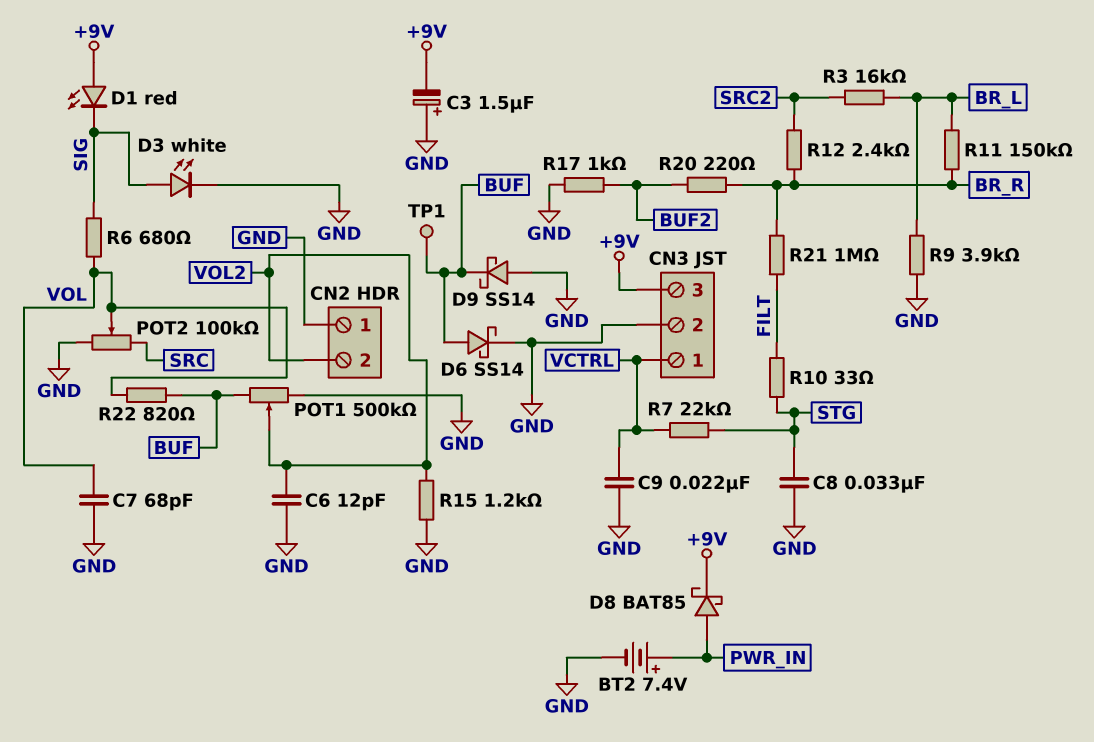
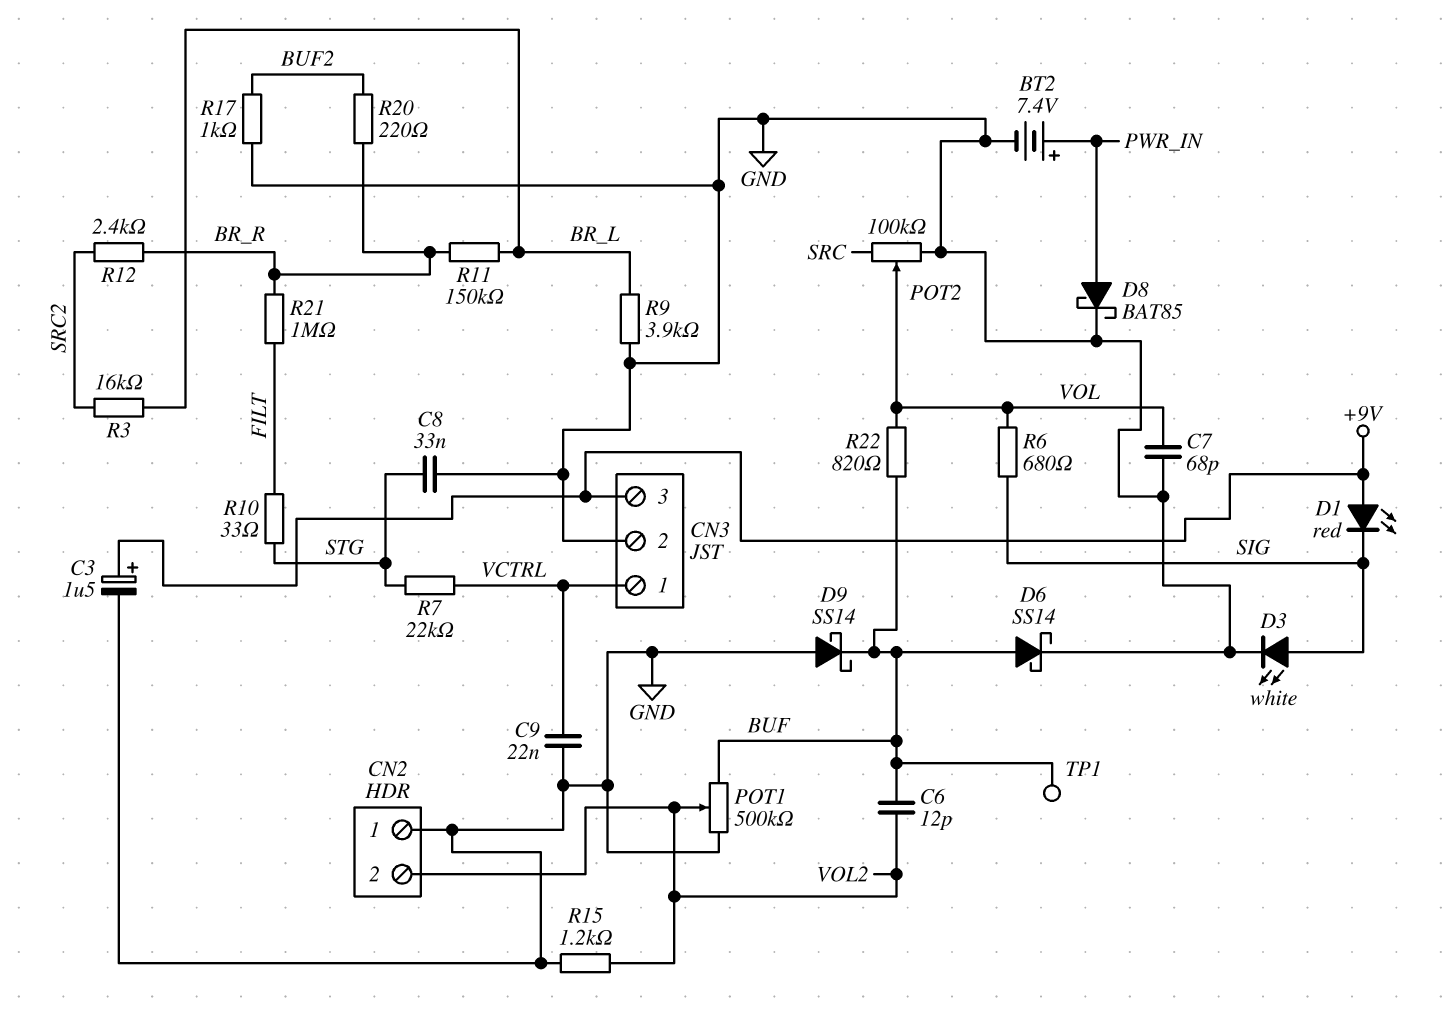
C3: 1.5uF (plus GND, minus +9V) -> 1.5uF (plus +9V, minus GND)
C6: 12pF (GND, VOL2) -> 12pF (BUF, VOL2)
D8: schottky BAT85 (A PWR_IN, K +9V) -> schottky BAT85 (A PWR_IN, K GND)

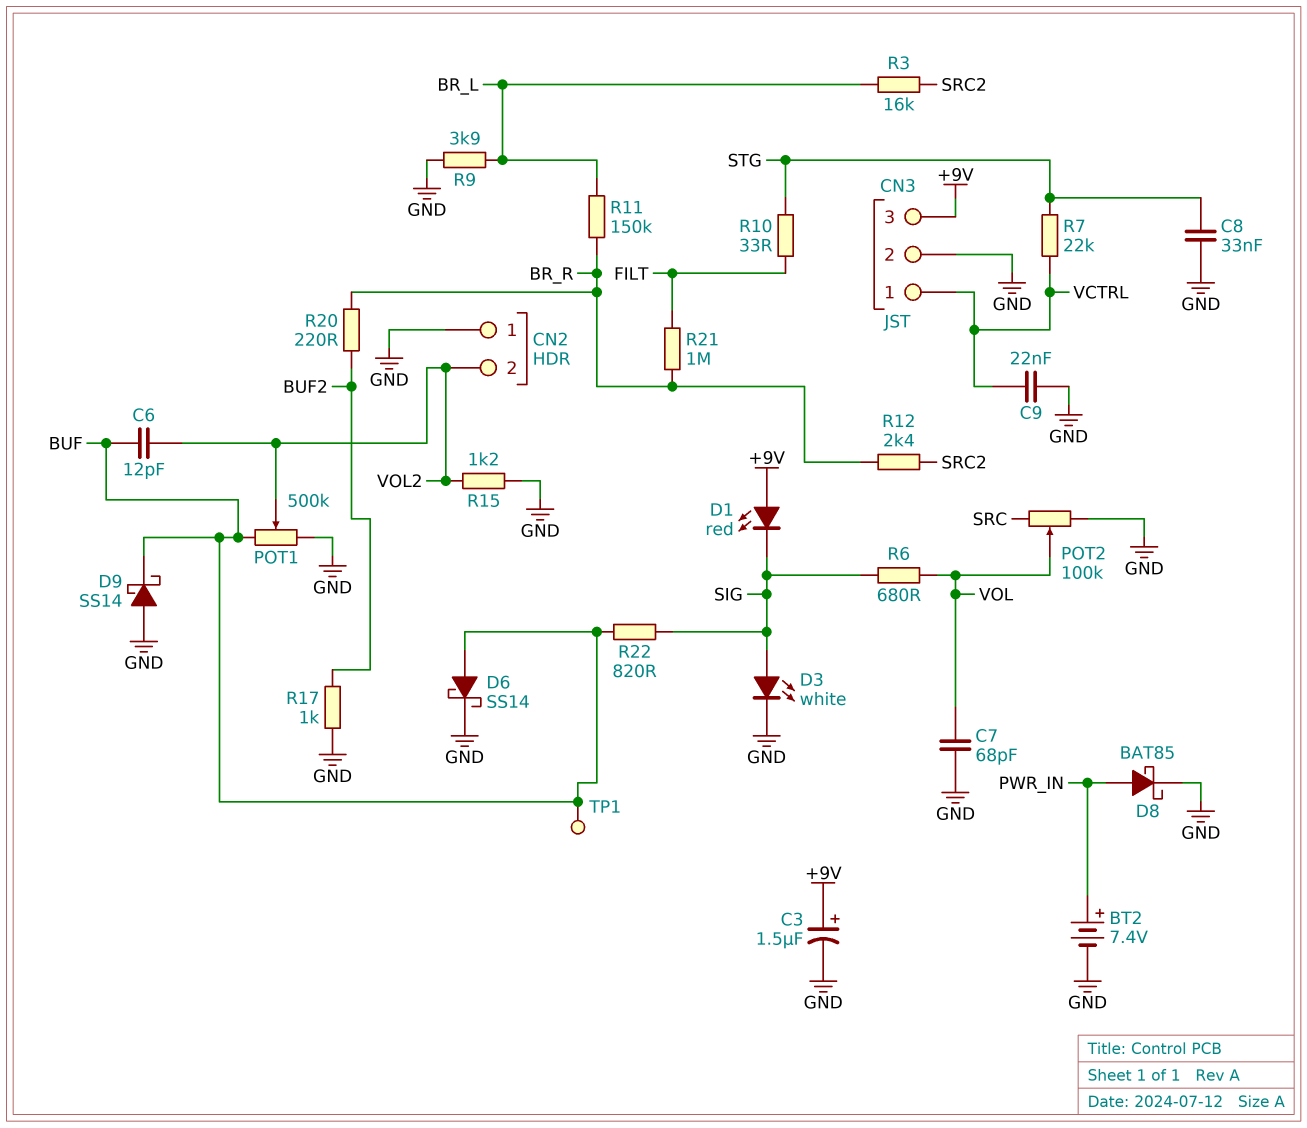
R22: 820 (BUF, VOL) -> 820 (BUF, SIG)

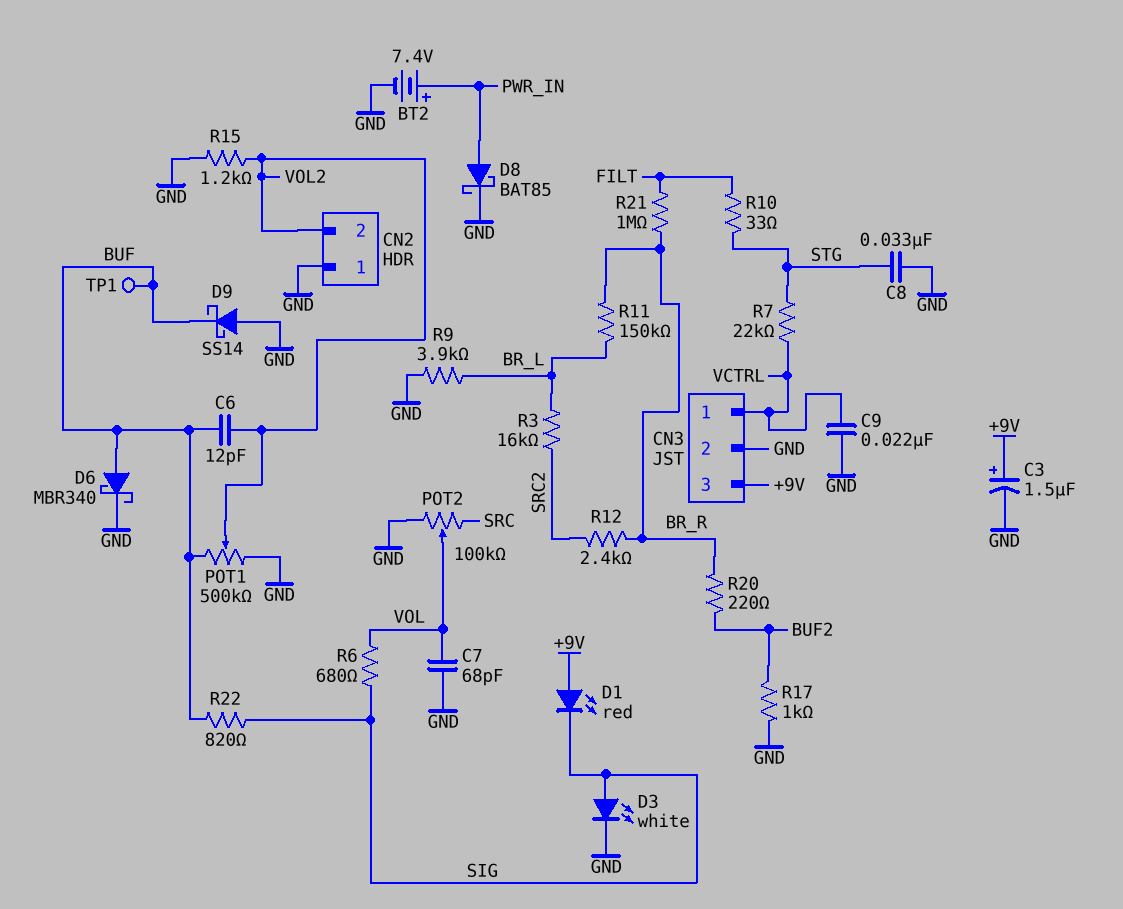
D6: schottky SS14 (A BUF, K GND) -> schottky MBR340 (A BUF, K GND)

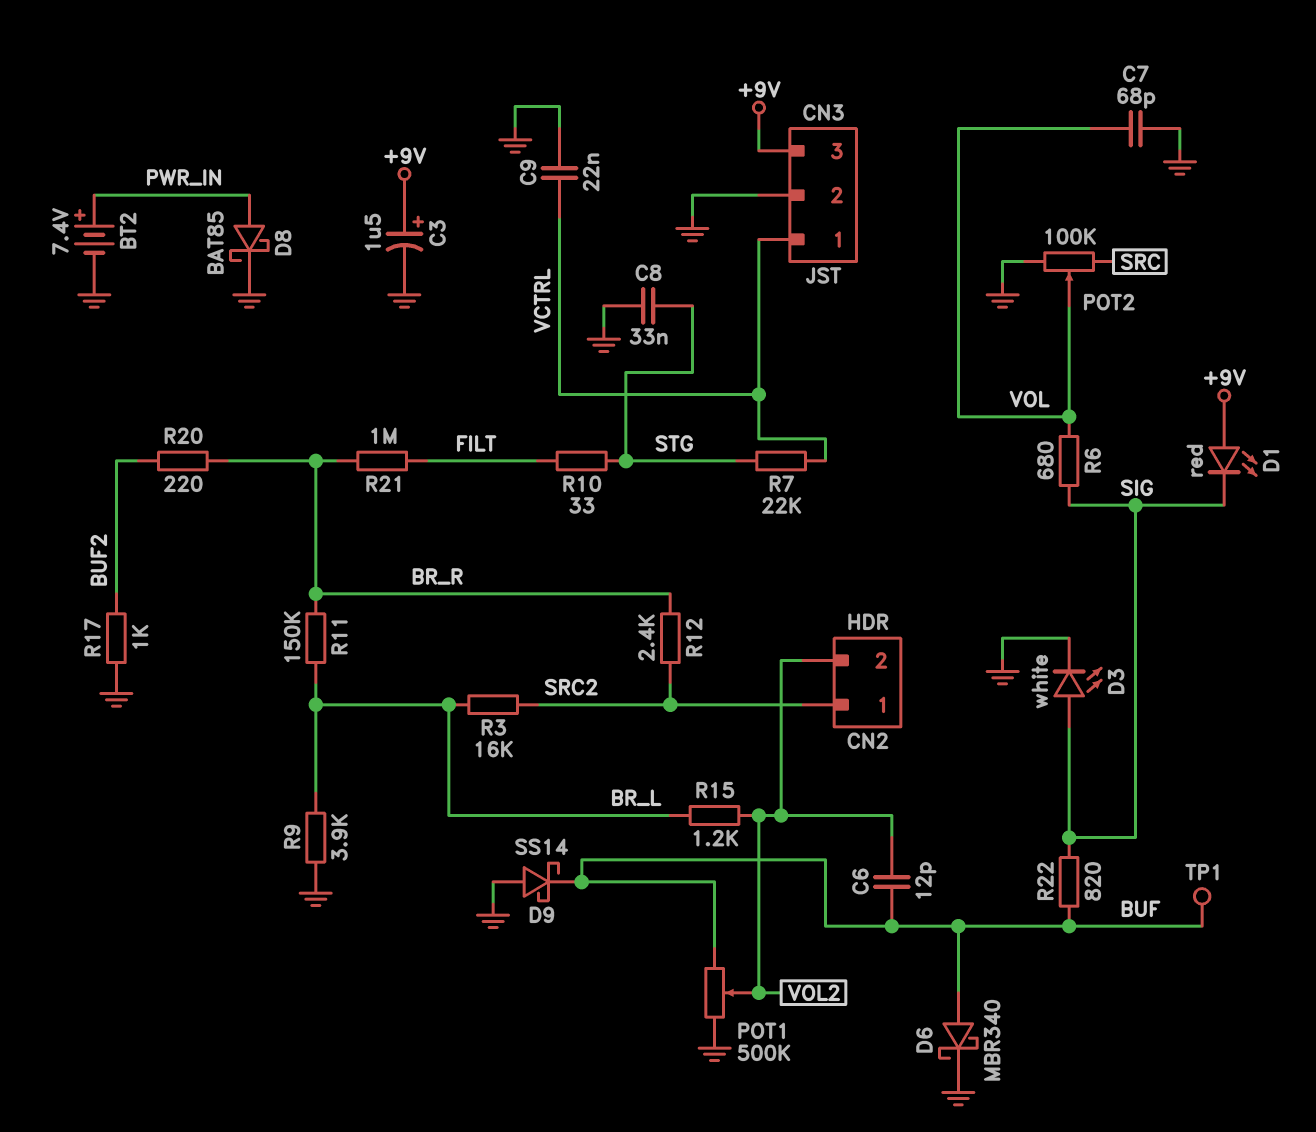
CN2 pin 1: GND -> SRC2
R15: 1.2k (GND, VOL2) -> 1.2k (BR_L, VOL2)

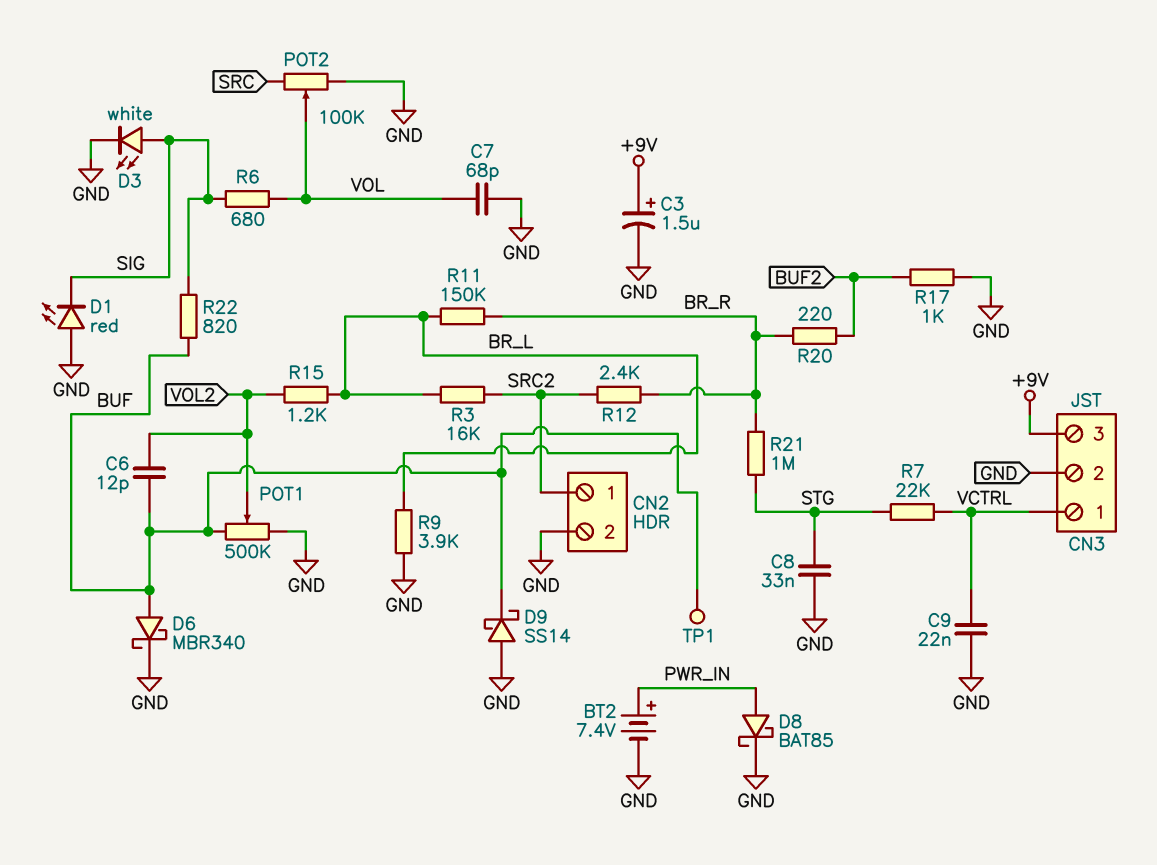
CN2 pin 2: VOL2 -> GND
D1: LED red (A +9V, K SIG) -> LED red (A GND, K SIG)
R10: 33 (FILT, STG) -> none
R21: 1M (BR_R, FILT) -> 1M (BR_R, STG)

